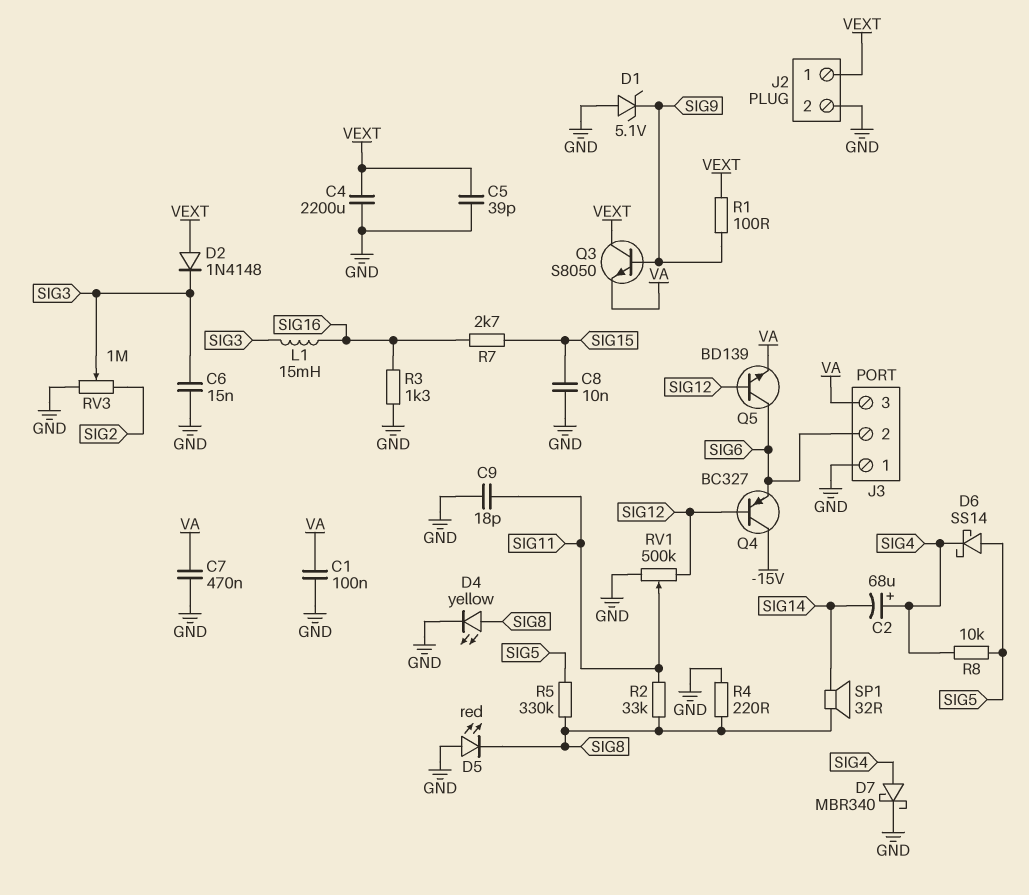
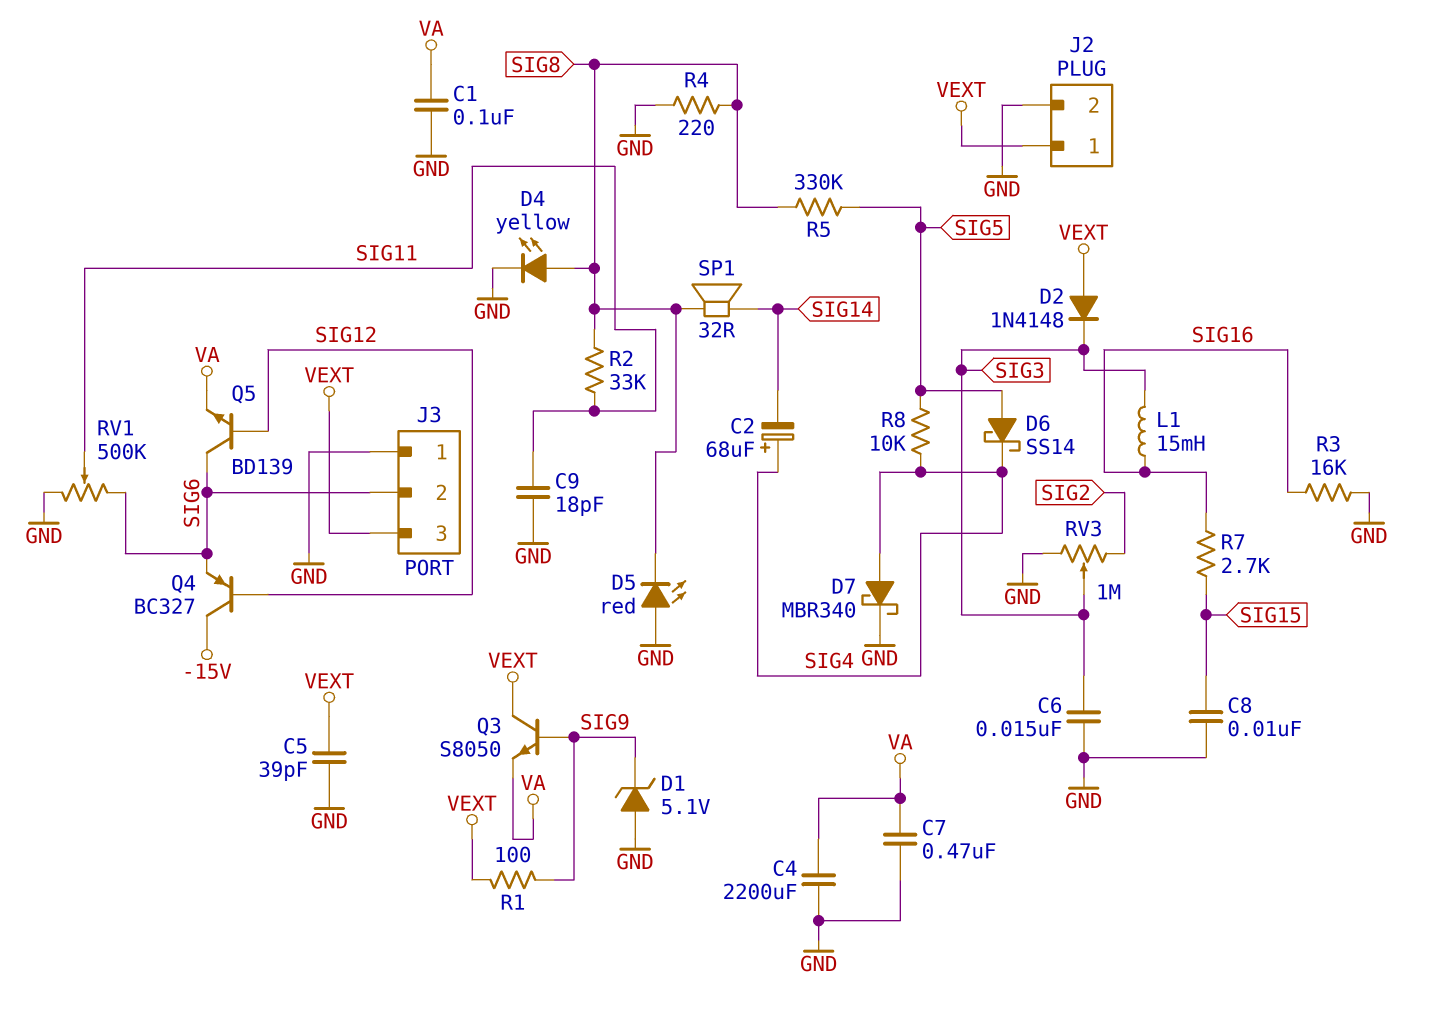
C4: 2200uF (GND, VEXT) -> 2200uF (GND, VA)
J3 pin 3: VA -> VEXT
R3: 1.3k (GND, SIG16) -> 16k (GND, SIG16)
RV1: 500k (GND, SIG12, wiper SIG11) -> 500k (GND, SIG6, wiper SIG11)

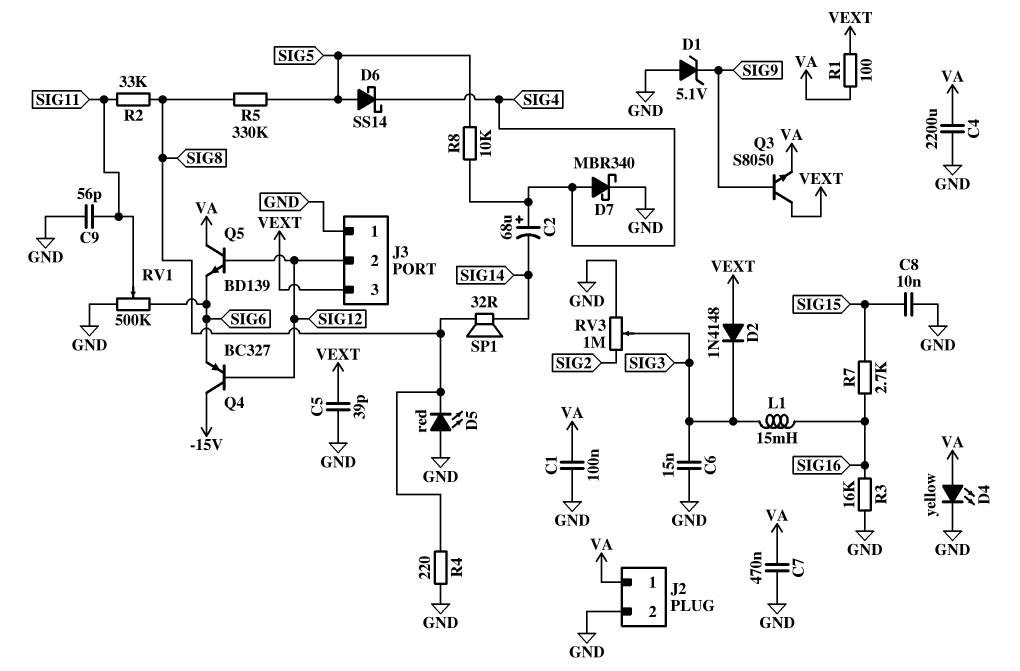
C9: 18pF (GND, SIG11) -> 56pF (GND, SIG11)
D4: LED yellow (A SIG8, K GND) -> LED yellow (A VA, K GND)
J2 pin 1: VEXT -> VA
J3 pin 2: SIG6 -> SIG12
Q5: NPN BD139 (B SIG12, C SIG6, E VA) -> NPN BD139 (B SIG12, C VA, E SIG6)
R1: 100 (SIG9, VEXT) -> 100 (VA, VEXT)

